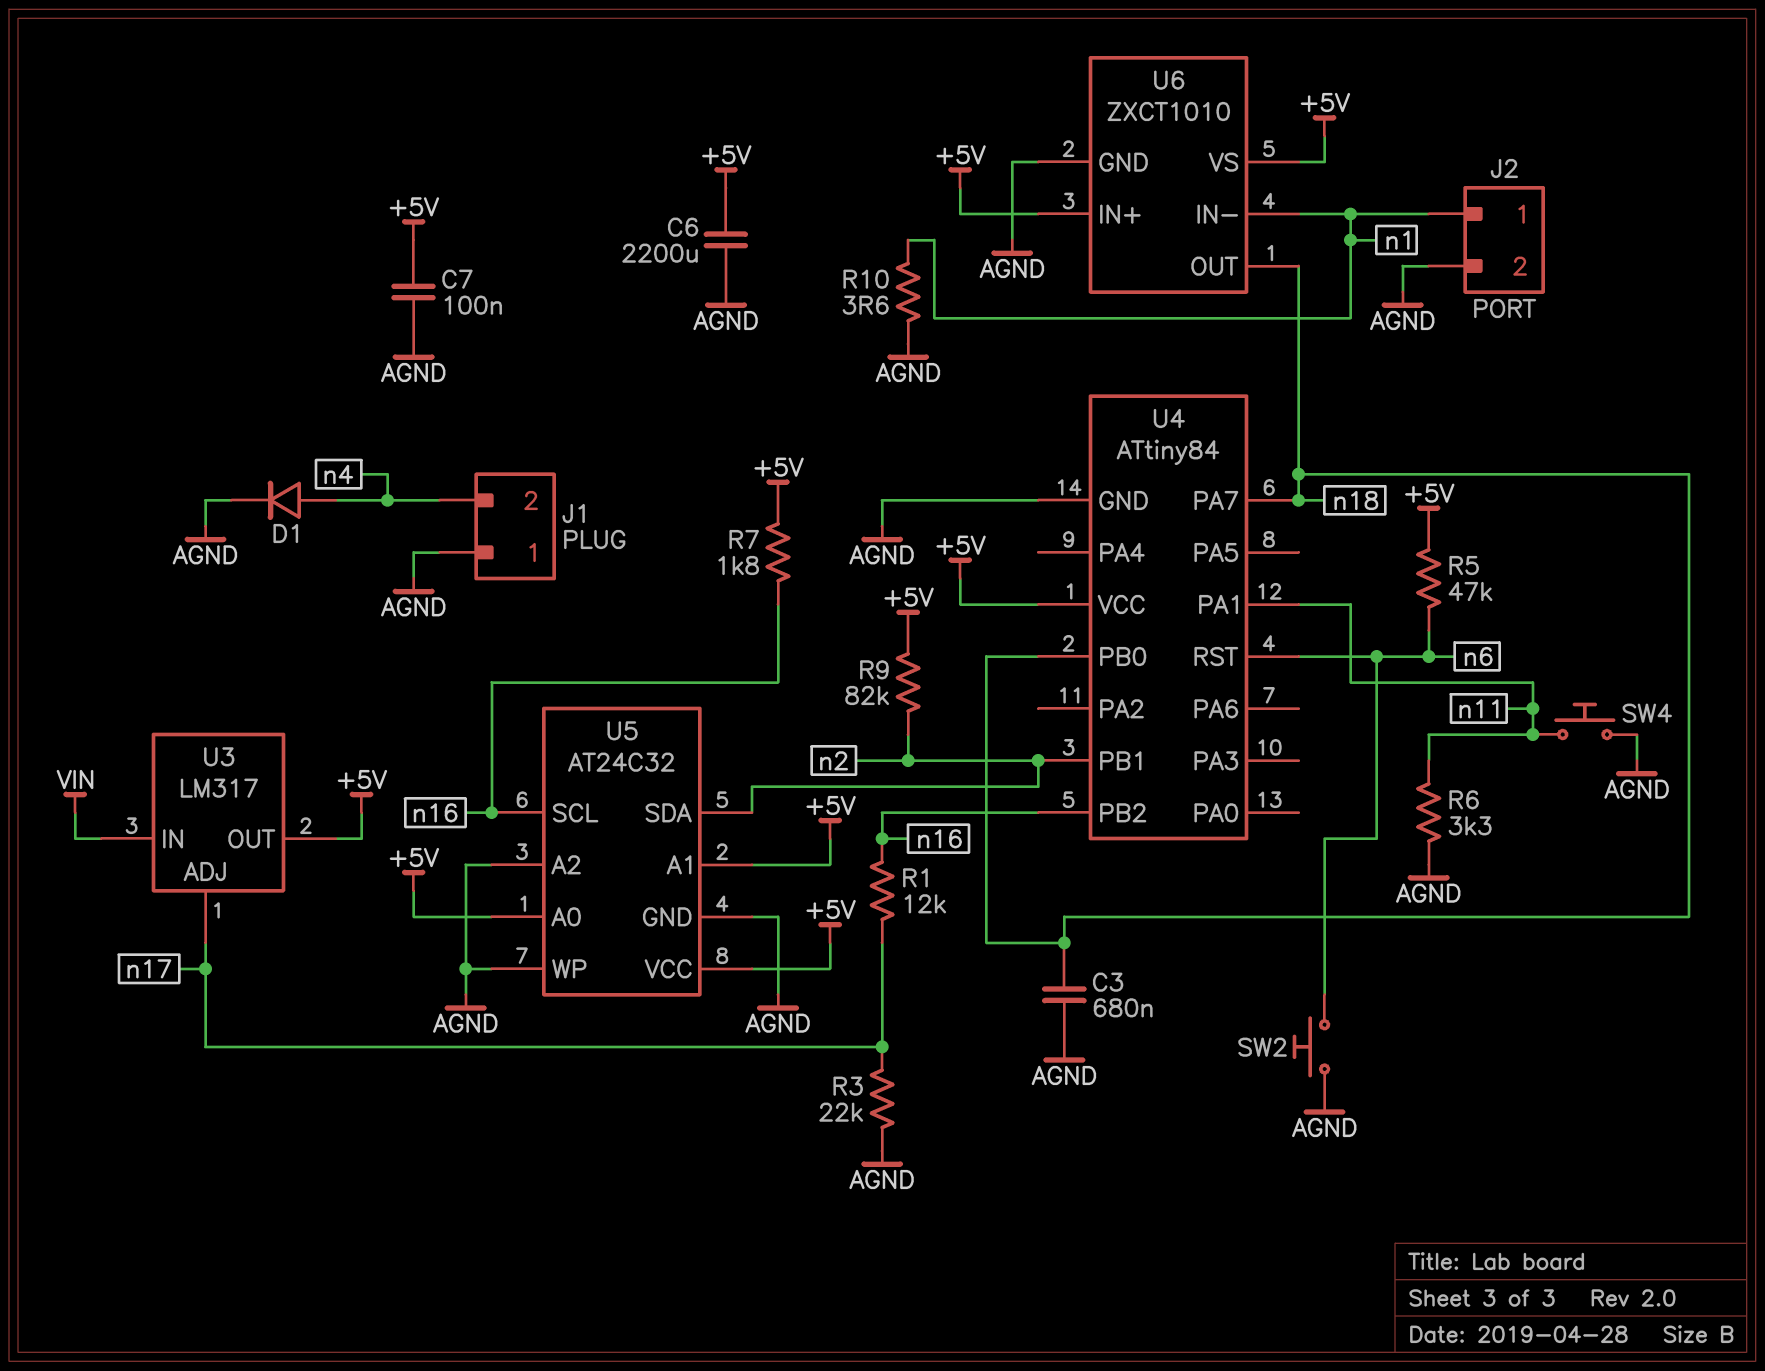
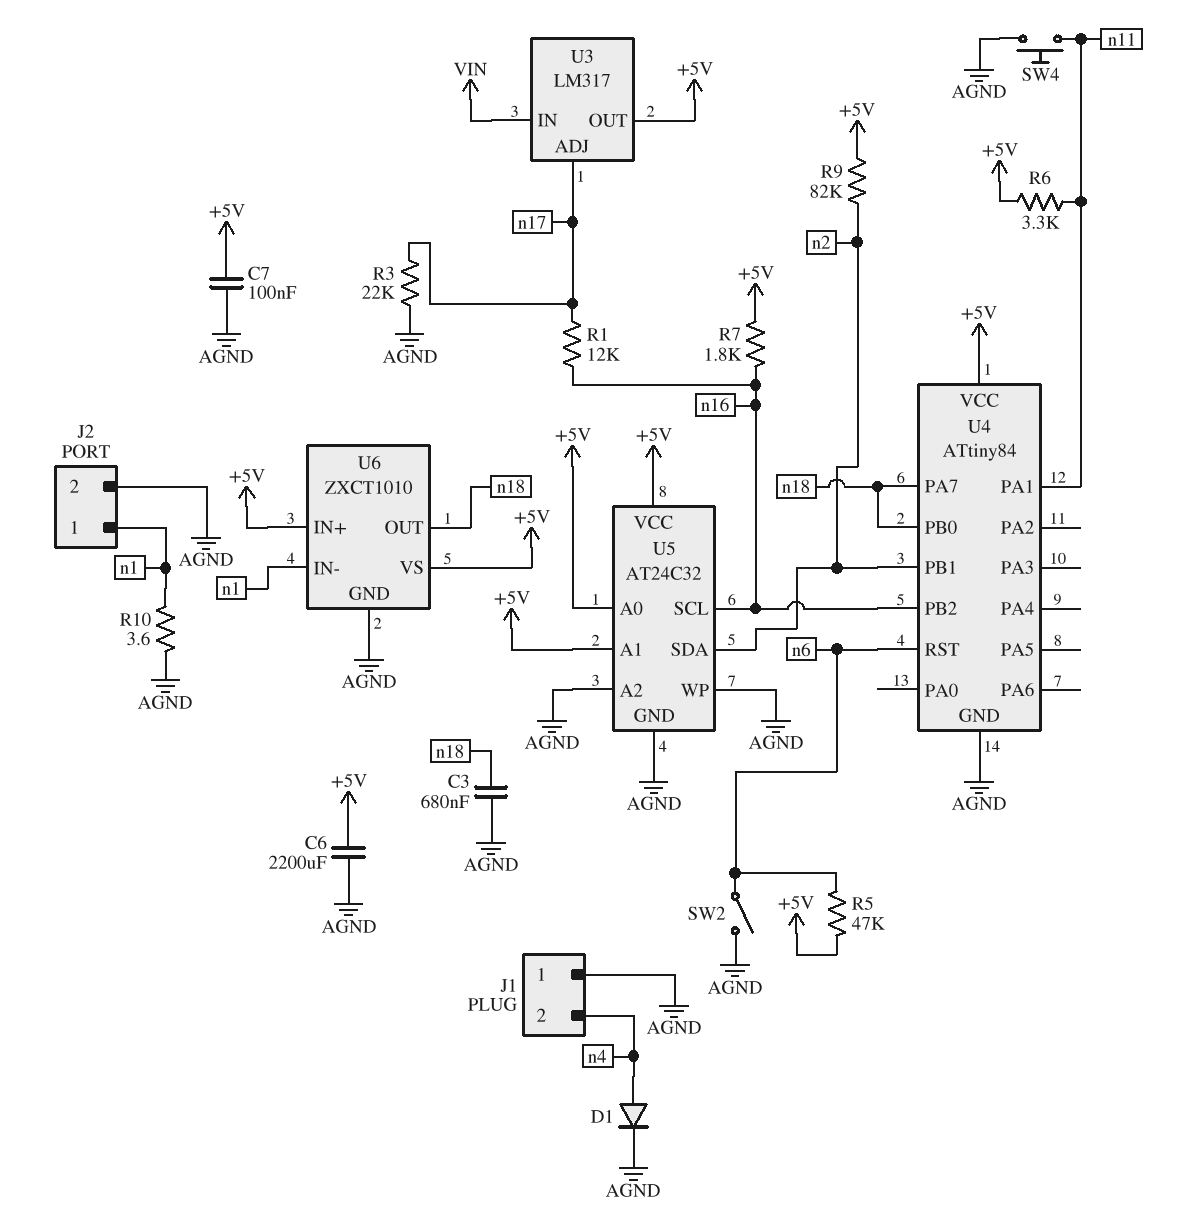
R6: 3.3k (AGND, n11) -> 3.3k (+5V, n11)
SW2: button (AGND, n6) -> switch (AGND, n6)

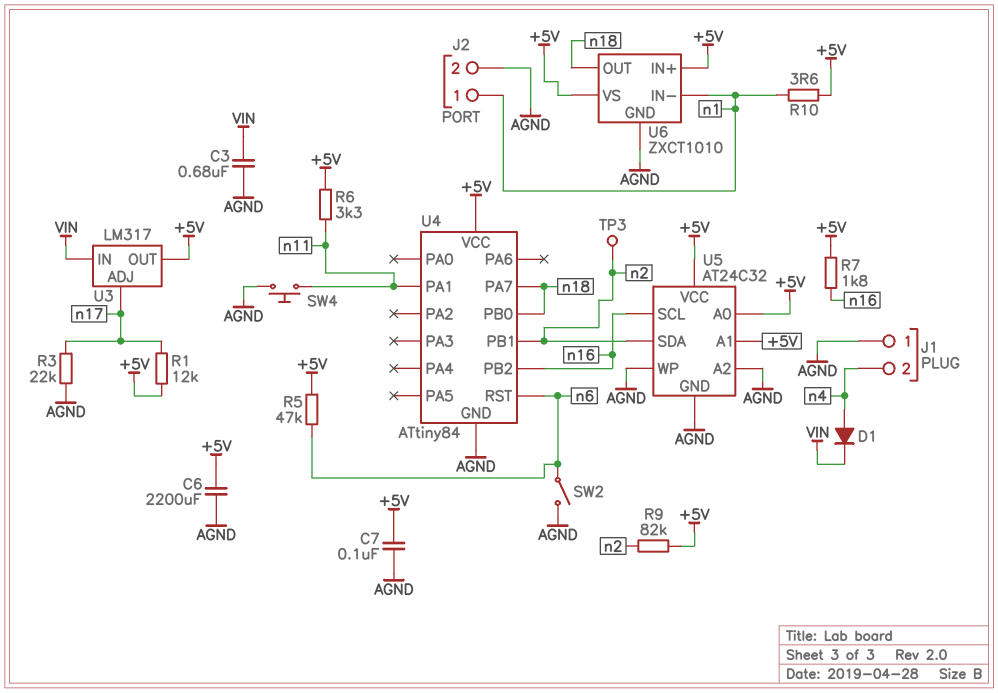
C3: 680nF (AGND, n18) -> 680nF (AGND, VIN)
D1: diode (A n4, K AGND) -> diode (A n4, K VIN)
R1: 12k (n16, n17) -> 12k (+5V, n17)
R10: 3.6 (AGND, n1) -> 3.6 (+5V, n1)
TP3: none -> test point (n2)

